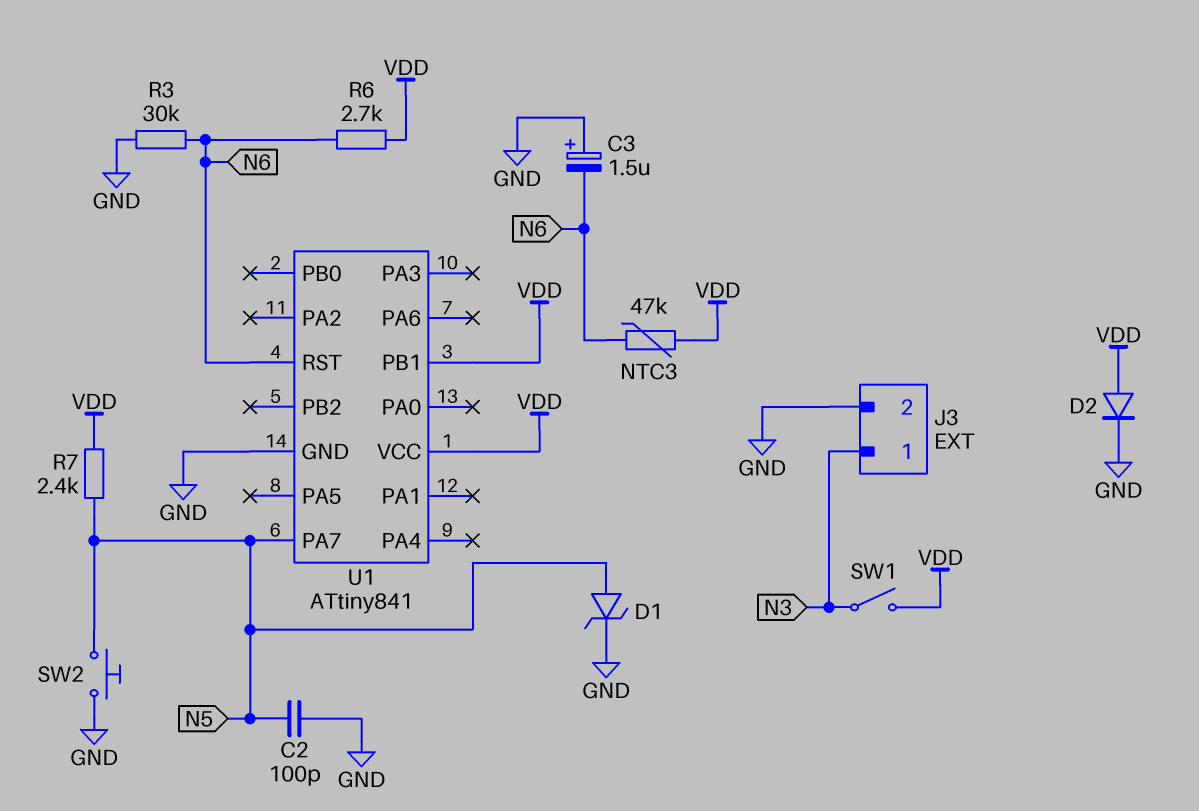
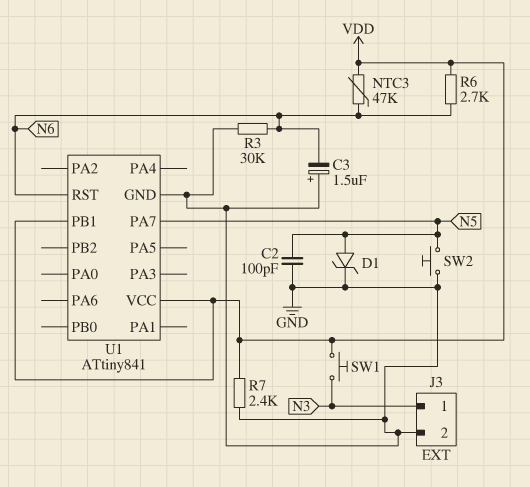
D2: diode (A VDD, K GND) -> none
R7: 2.4k (N5, VDD) -> 2.4k (GND, VDD)
SW1: switch (N3, VDD) -> button (N3, VDD)

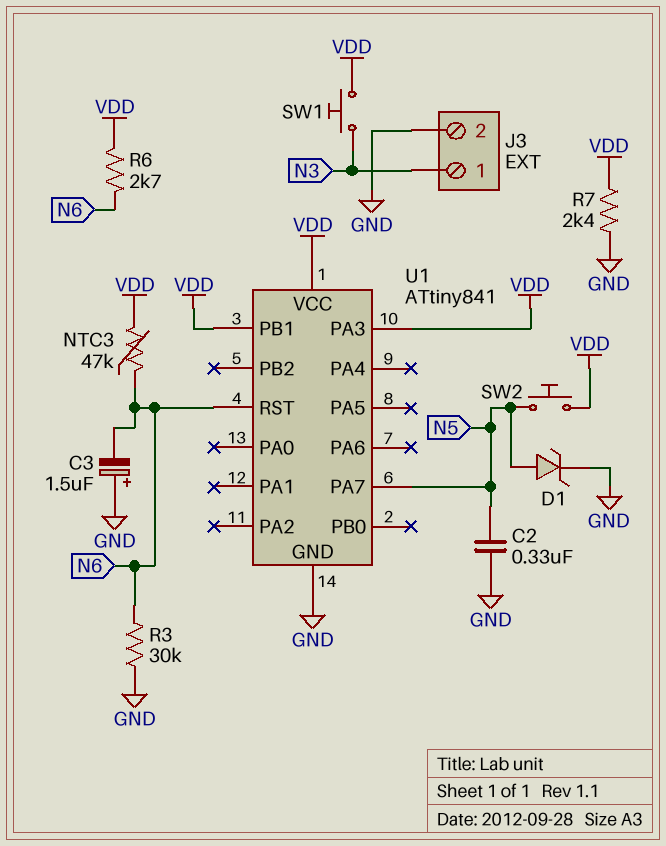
C2: 100pF (GND, N5) -> 330nF (GND, N5)
SW2: button (GND, N5) -> button (N5, VDD)
U1 pin PA3: none -> VDD

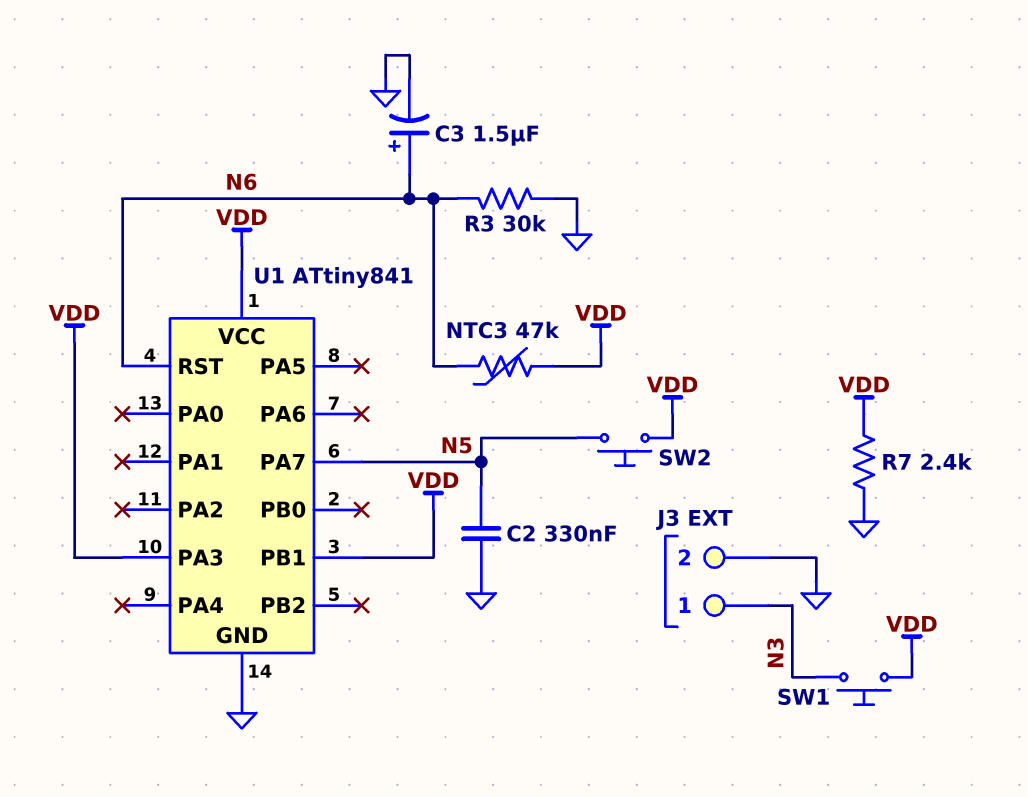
C3: 1.5uF (plus GND, minus N6) -> 1.5uF (plus N6, minus GND)
D1: zener (A N5, K GND) -> none
R6: 2.7k (N6, VDD) -> none

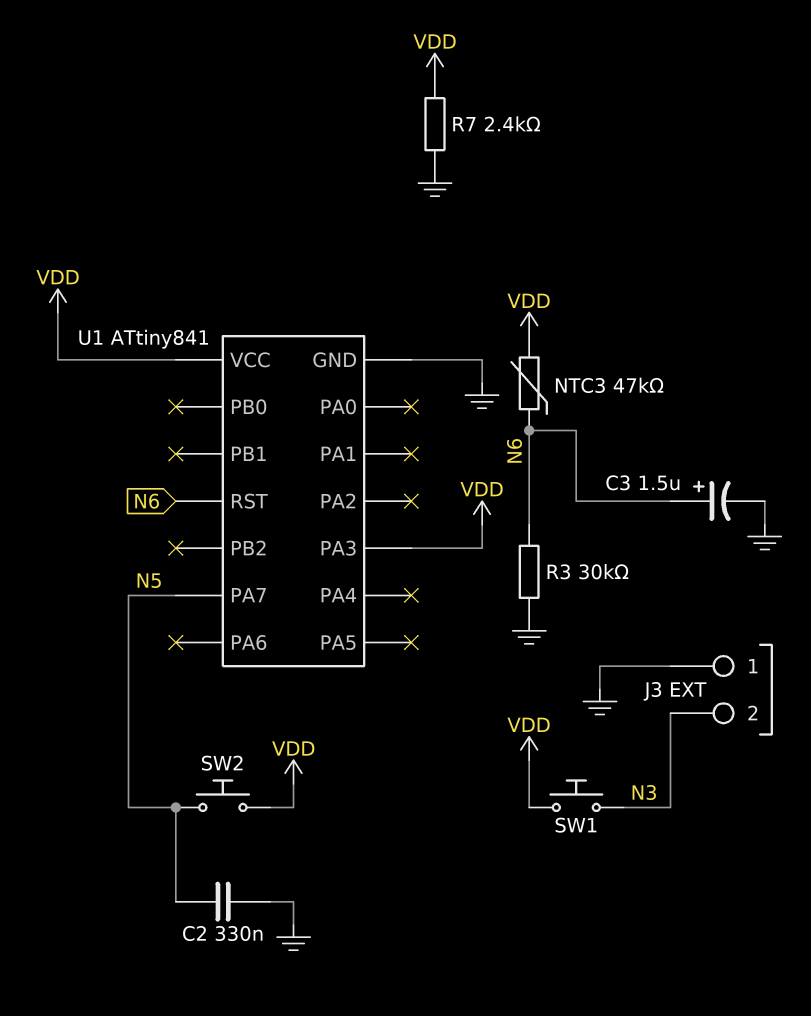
J3 pin 1: N3 -> GND
J3 pin 2: GND -> N3
U1 pin PB1: VDD -> none

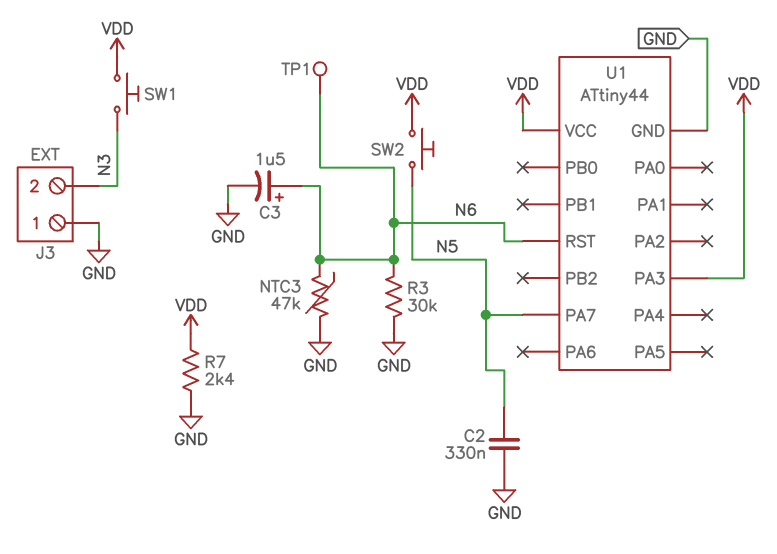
NTC3: 47k (N6, VDD) -> 47k (GND, N6)
TP1: none -> test point (N6)
U1: ATtiny841 -> ATtiny44

